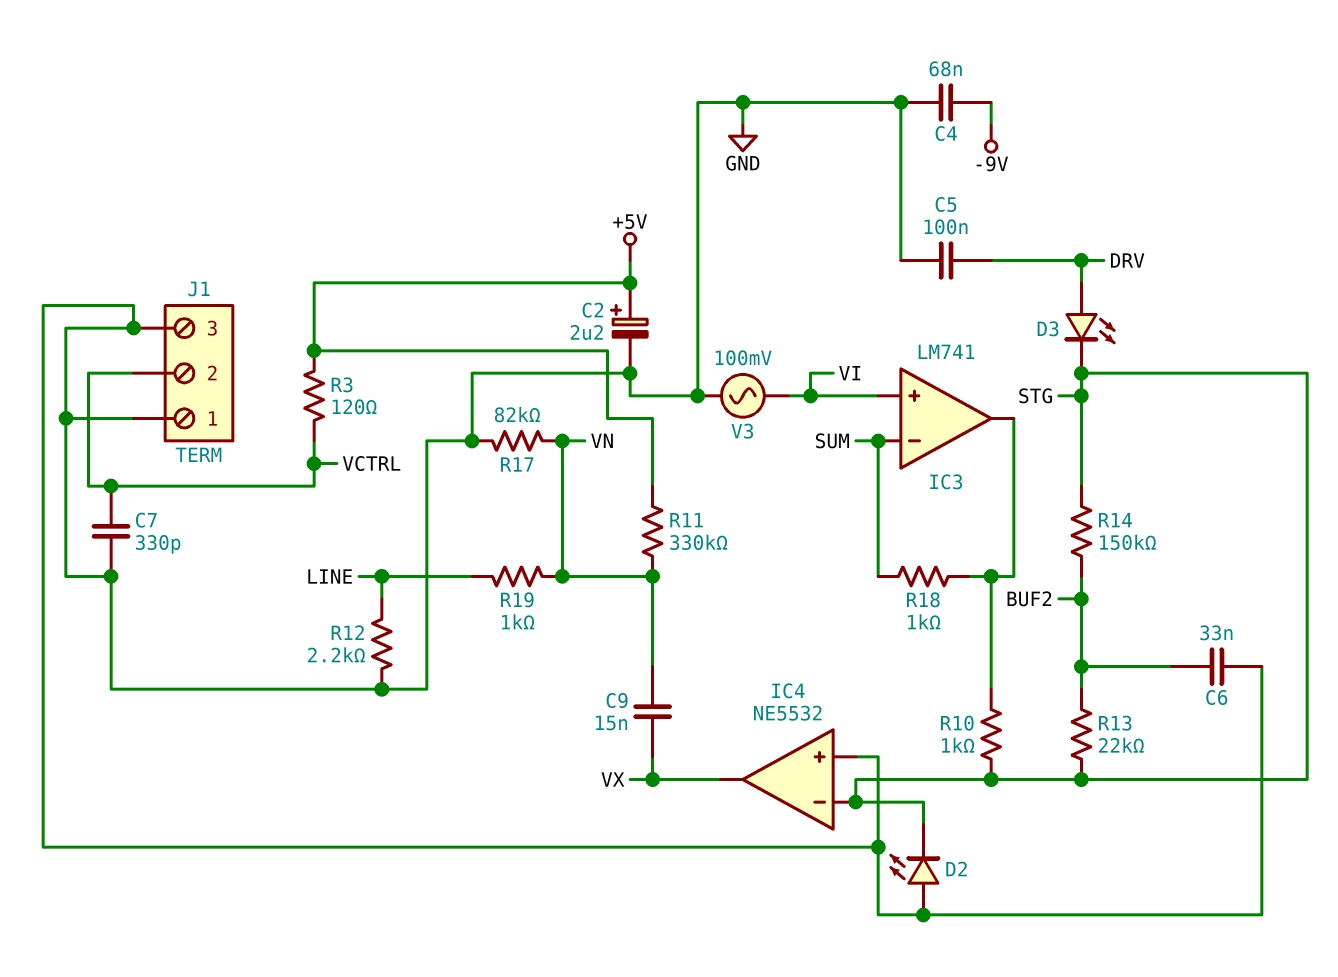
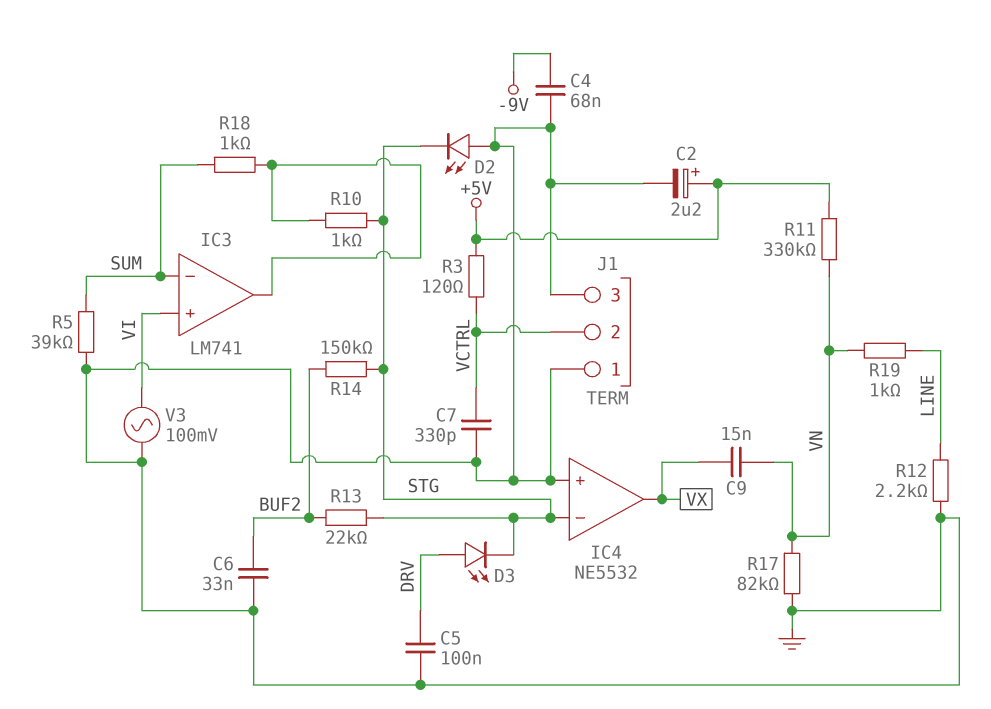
R5: none -> 39k (GND, SUM)

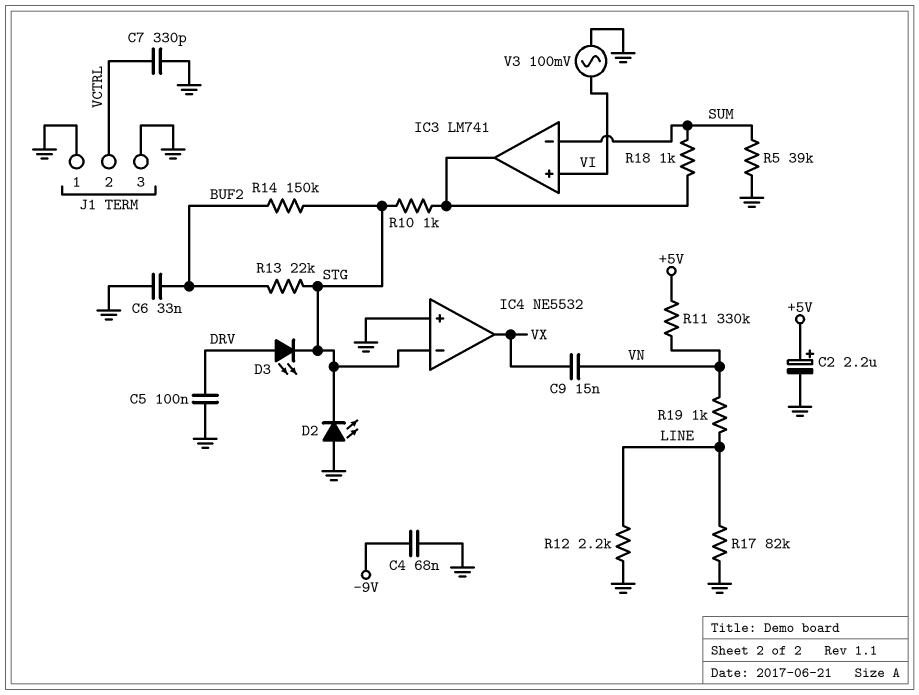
R3: 120 (+5V, VCTRL) -> none
R17: 82k (GND, VN) -> 82k (GND, LINE)

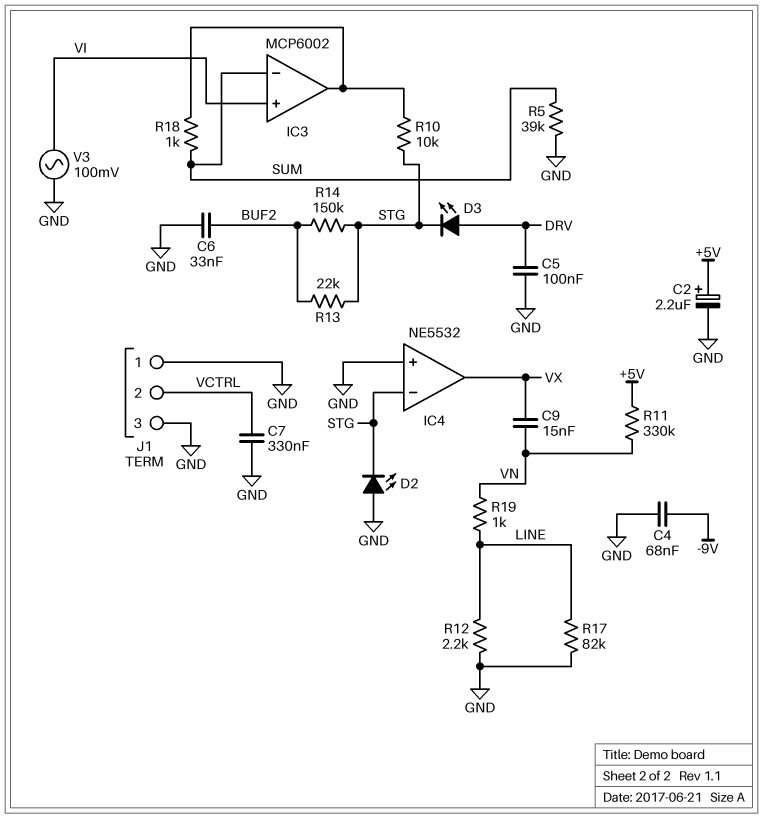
C7: 330pF (GND, VCTRL) -> 330nF (GND, VCTRL)
IC3: LM741 -> MCP6002
R10: 1k (IC3/out, STG) -> 10k (IC3/out, STG)

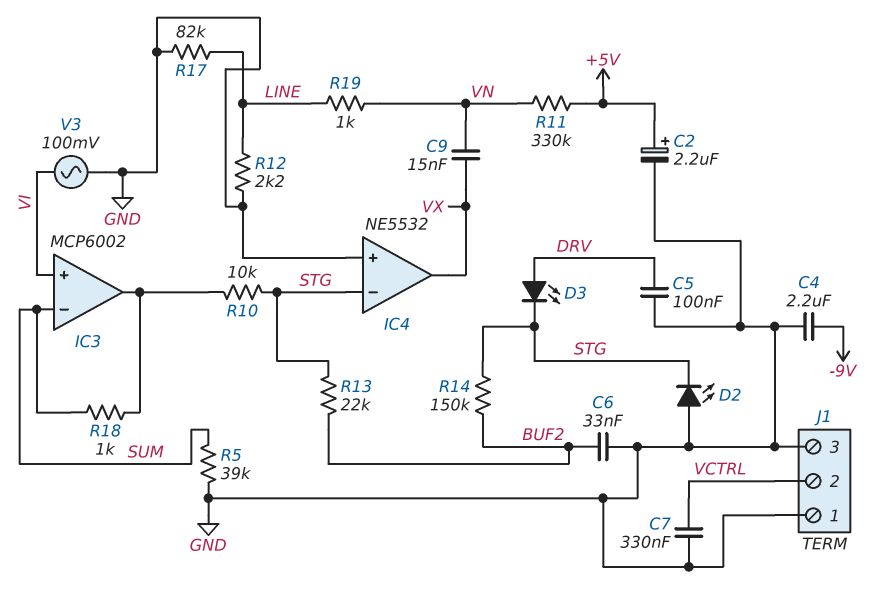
C4: 68nF (-9V, GND) -> 2.2uF (-9V, GND)

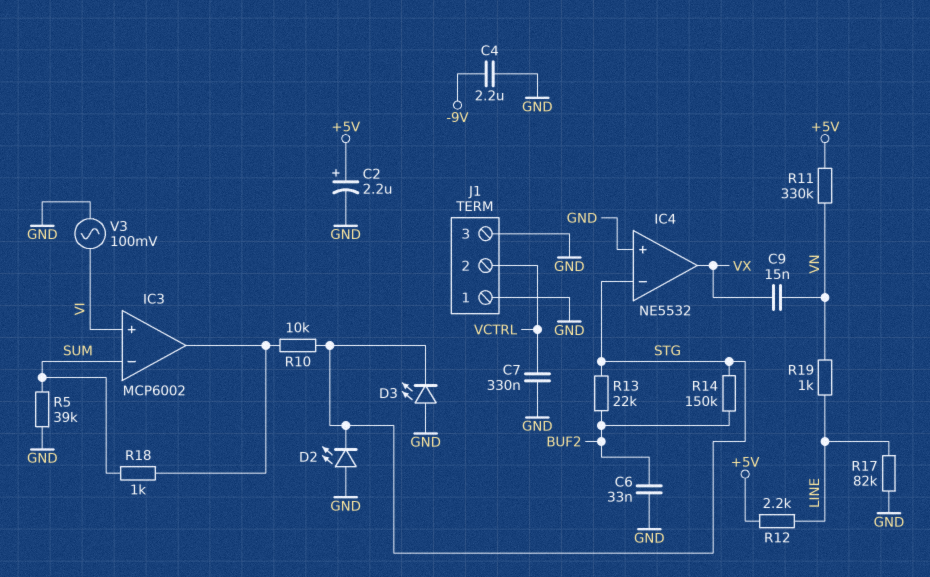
C5: 100nF (DRV, GND) -> none
D3: LED (A DRV, K STG) -> LED (A GND, K STG)
R12: 2.2k (GND, LINE) -> 2.2k (+5V, LINE)

